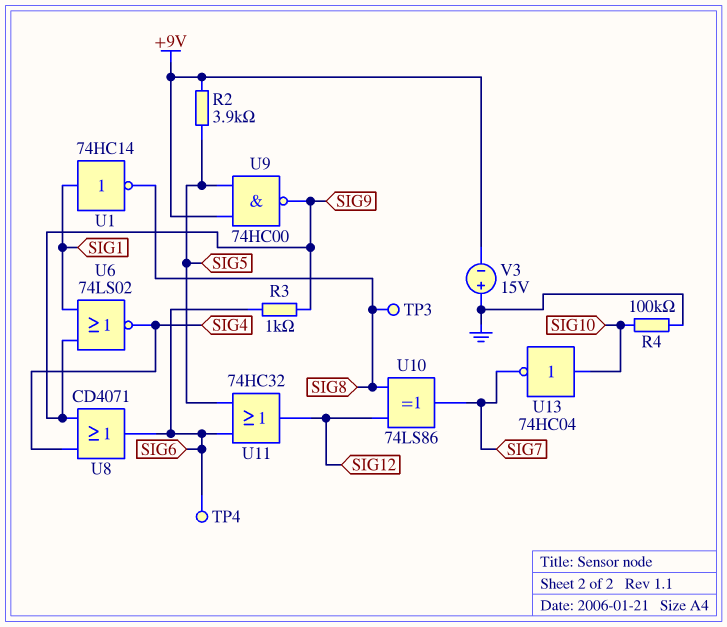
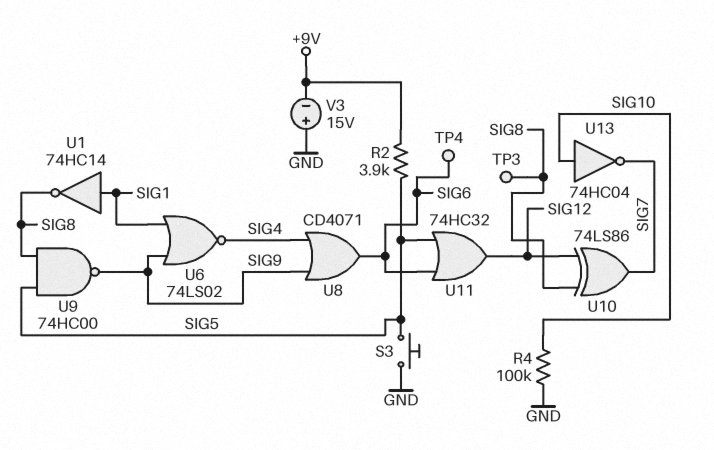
R3: 1k (SIG6, SIG9) -> none
S3: none -> button (GND, SIG5)
U9: NAND 74HC00 (in +9V, in SIG5, out SIG9) -> NAND 74HC00 (in SIG5, in SIG8, out SIG9)

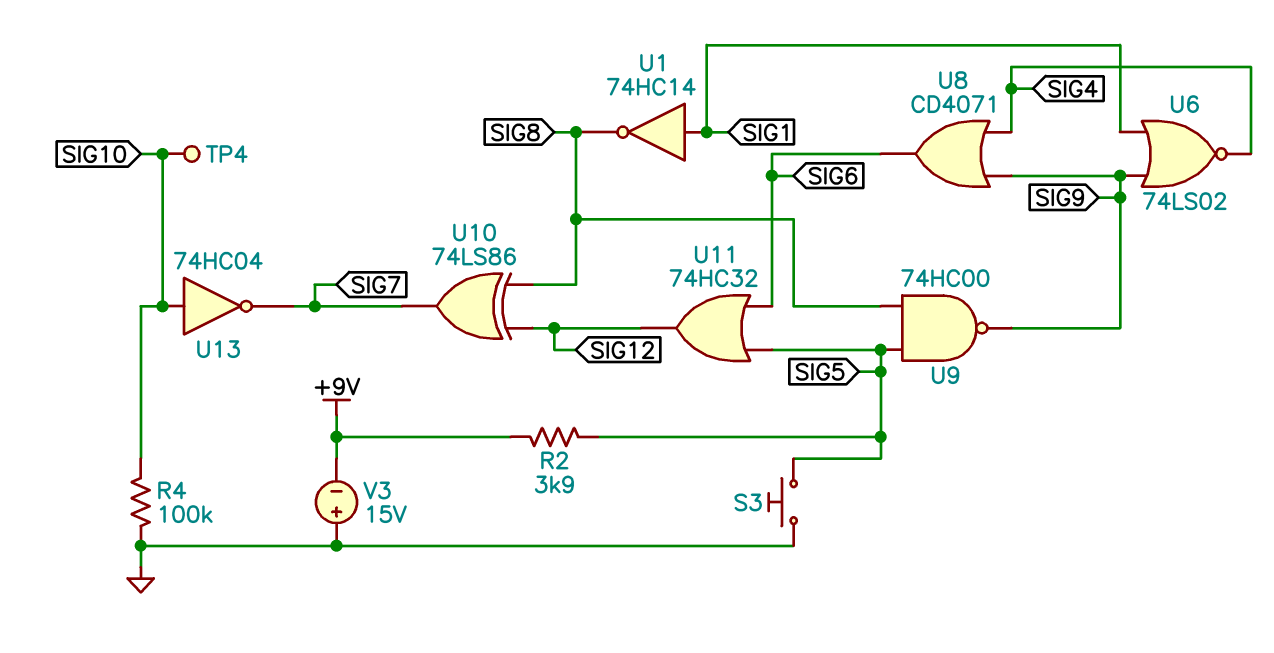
TP3: test point (SIG8) -> none
TP4: test point (SIG6) -> test point (SIG10)

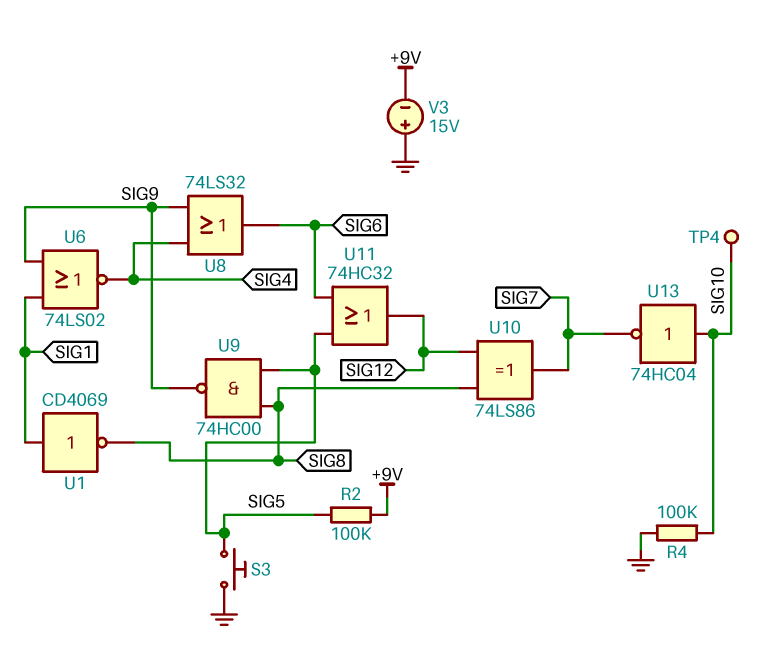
R2: 3.9k (+9V, SIG5) -> 100k (+9V, SIG5)
U1: NOT 74HC14 (in SIG1, out SIG8) -> NOT CD4069 (in SIG1, out SIG8)
U8: OR CD4071 (in SIG4, in SIG9, out SIG6) -> OR 74LS32 (in SIG4, in SIG9, out SIG6)

